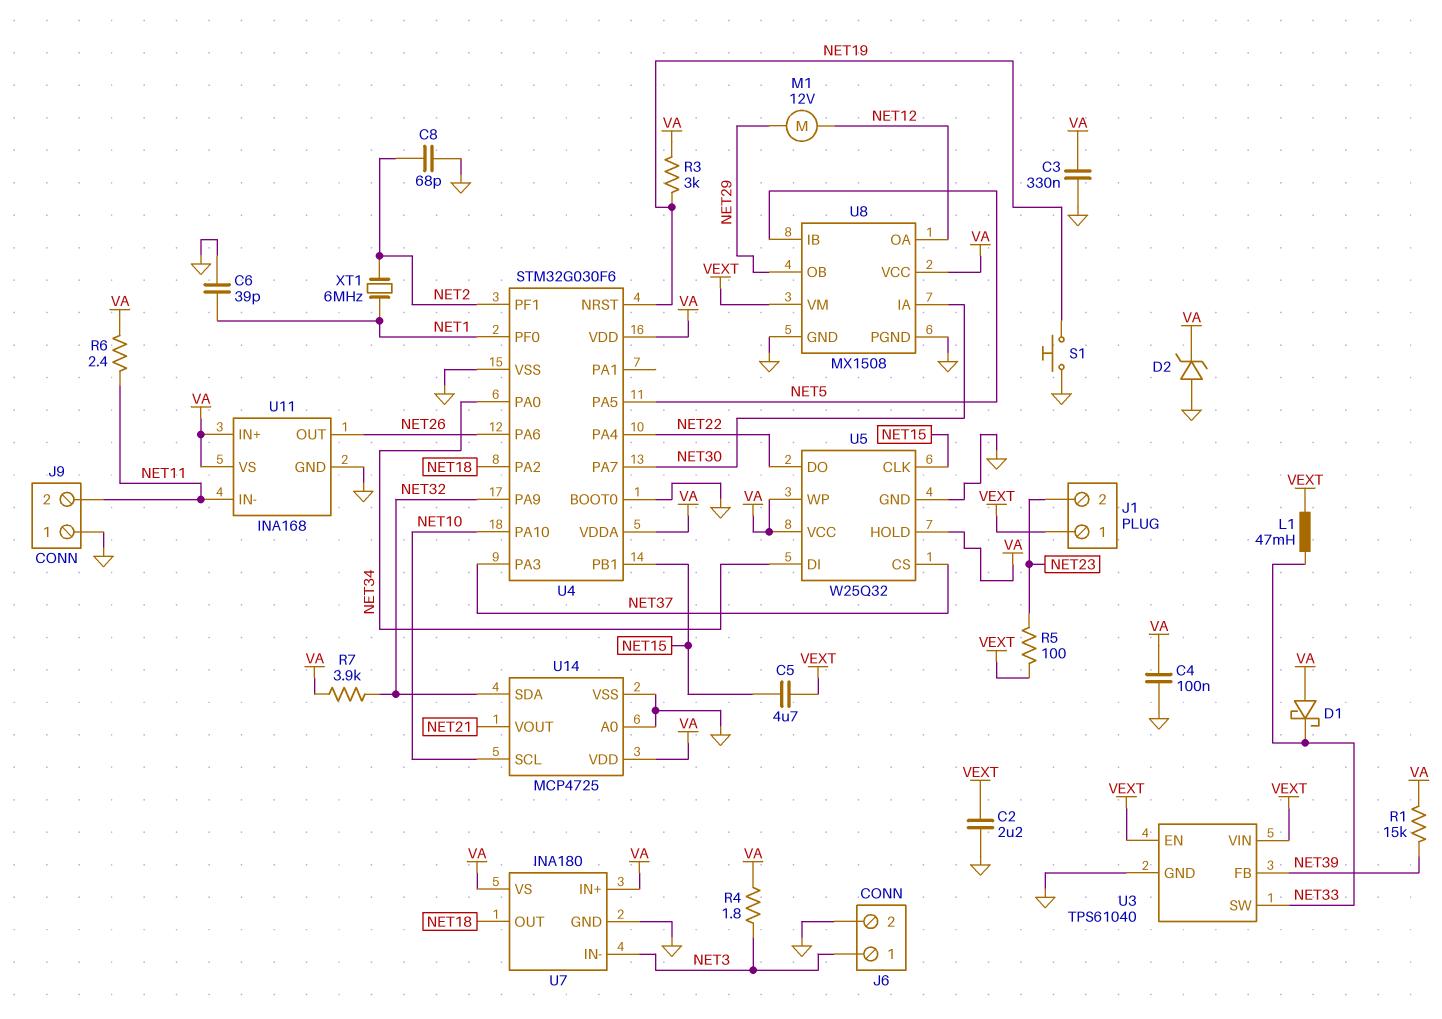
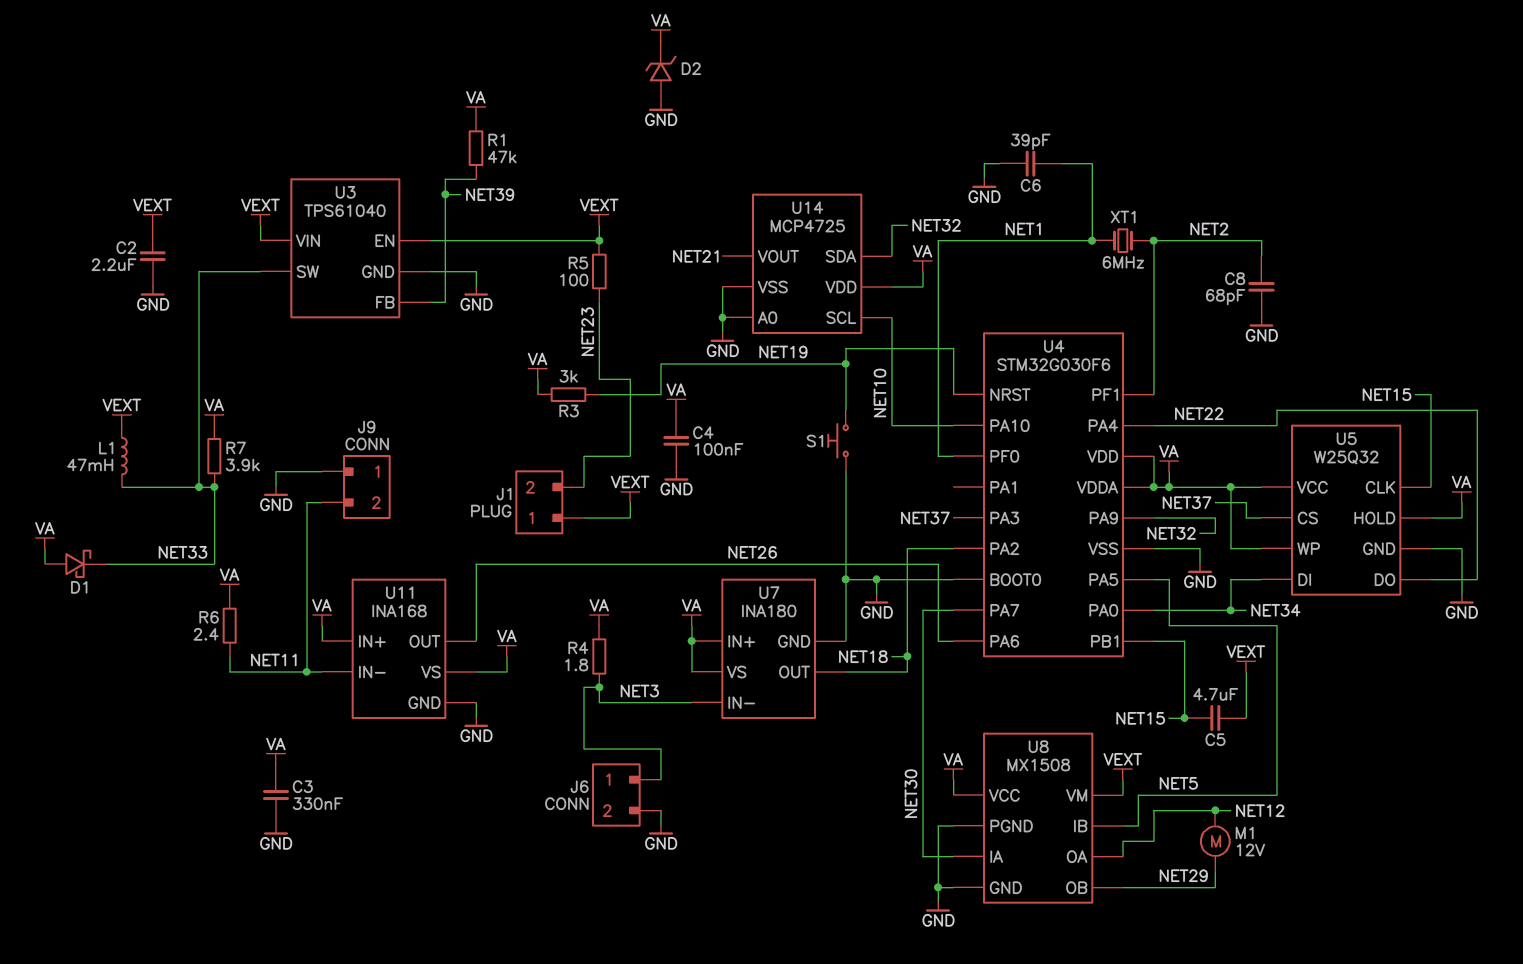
R1: 15k (NET39, VA) -> 47k (NET39, VA)
R7: 3.9k (NET32, VA) -> 3.9k (NET33, VA)

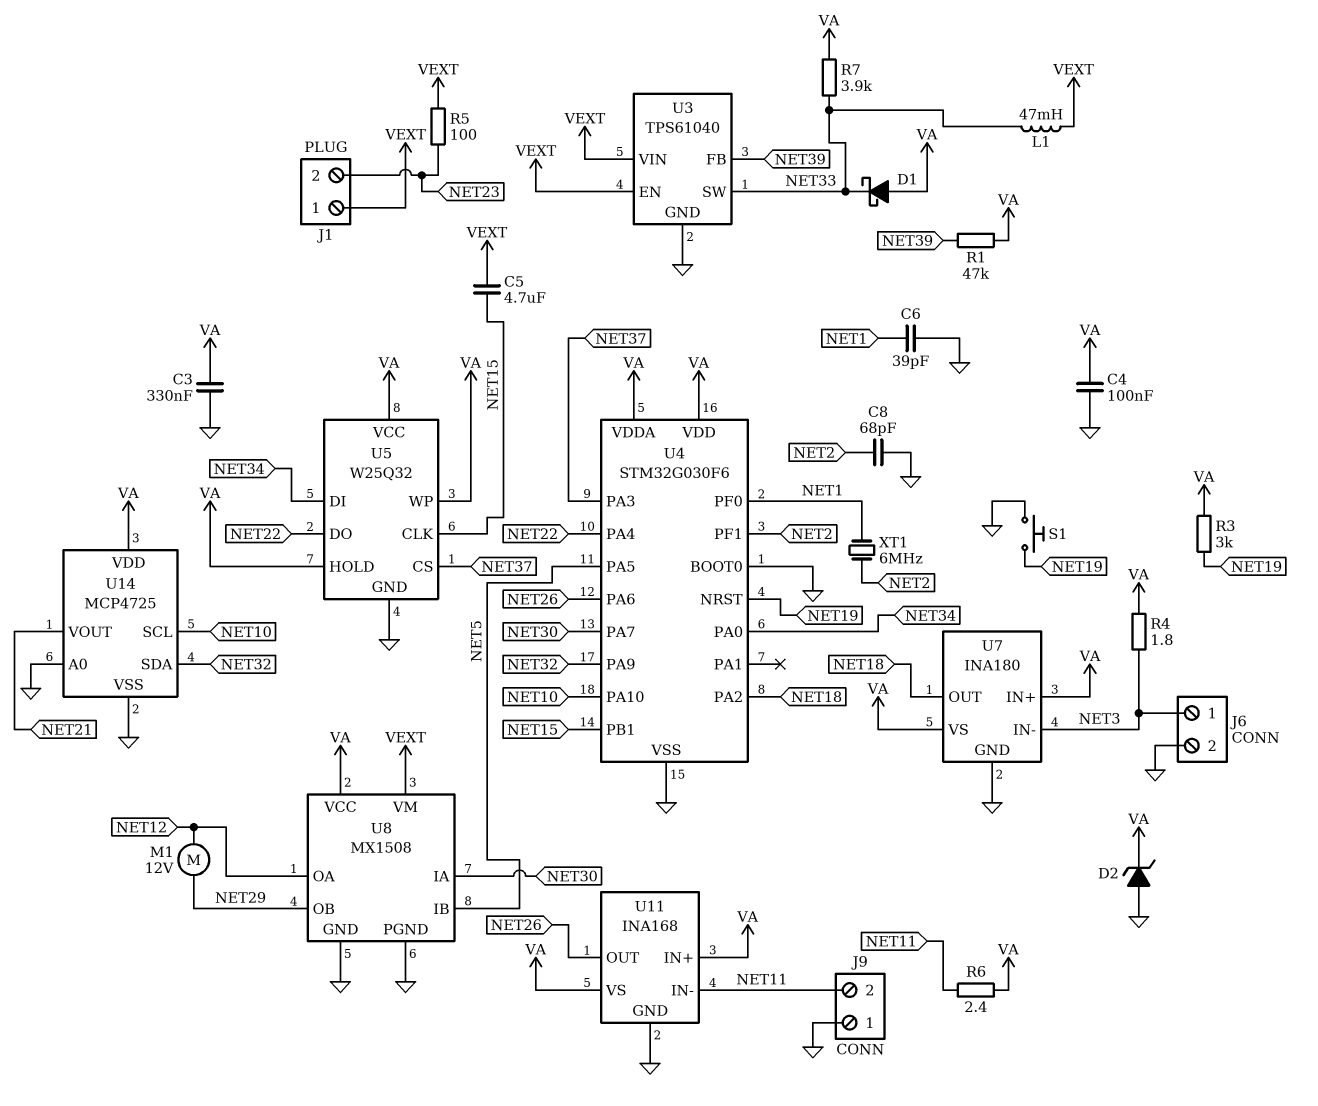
C2: 2.2uF (GND, VEXT) -> none

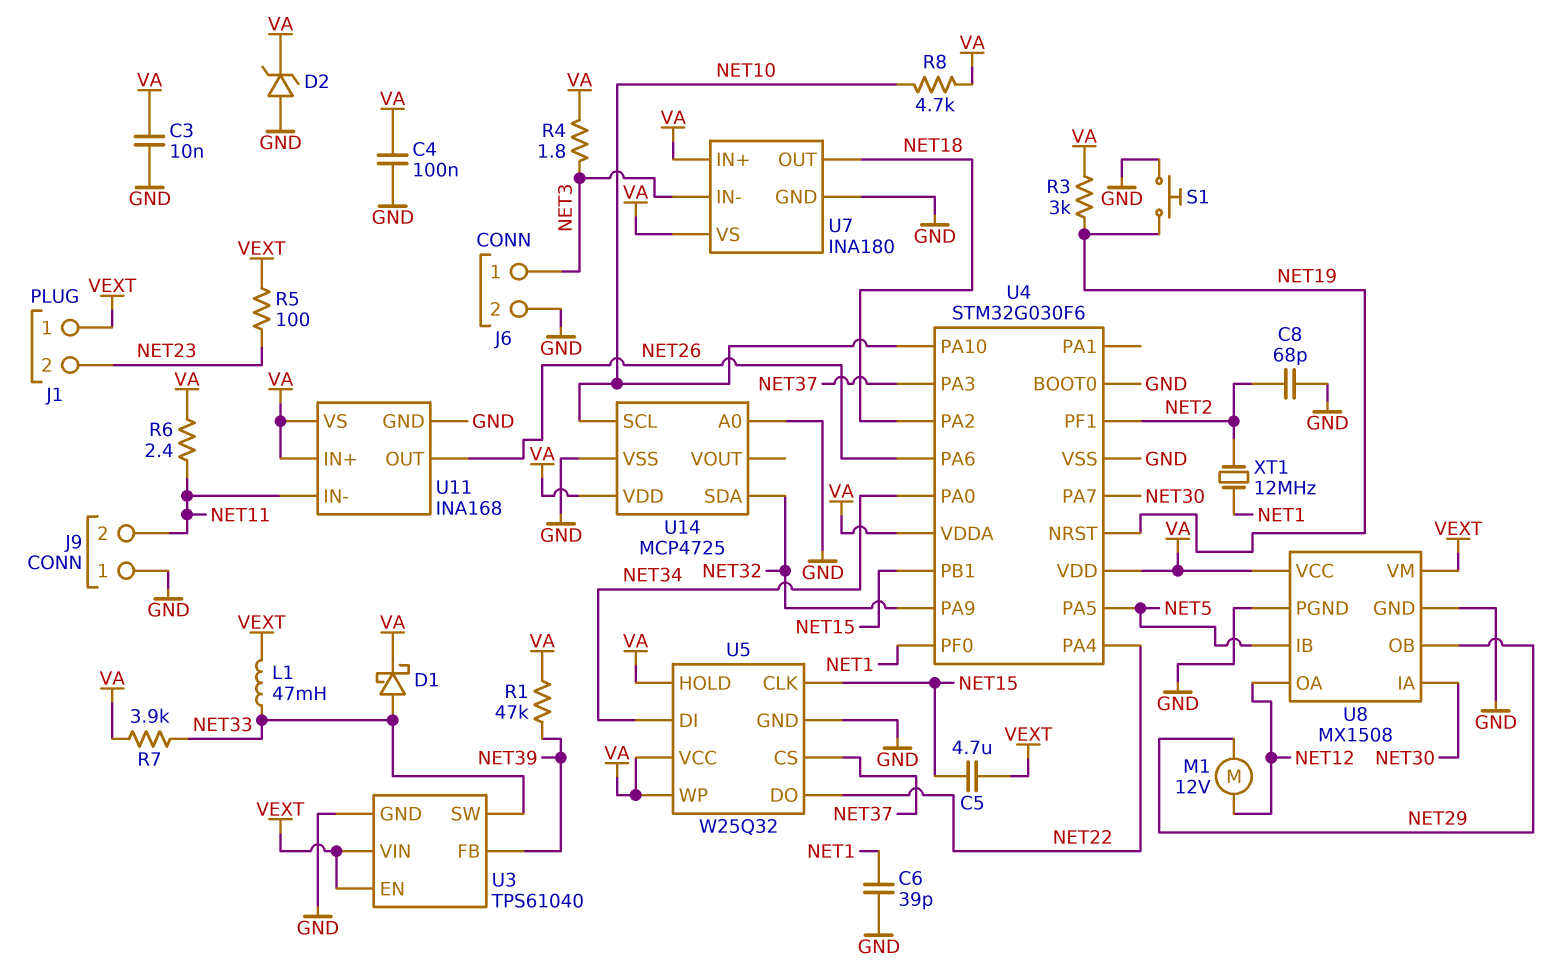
C3: 330nF (GND, VA) -> 10nF (GND, VA)
D1: schottky (A VA, K NET33) -> schottky (A NET33, K VA)
R8: none -> 4.7k (NET10, VA)
U14 pin VOUT: NET21 -> none
XT1: 6MHz (NET1, NET2) -> 12MHz (NET1, NET2)

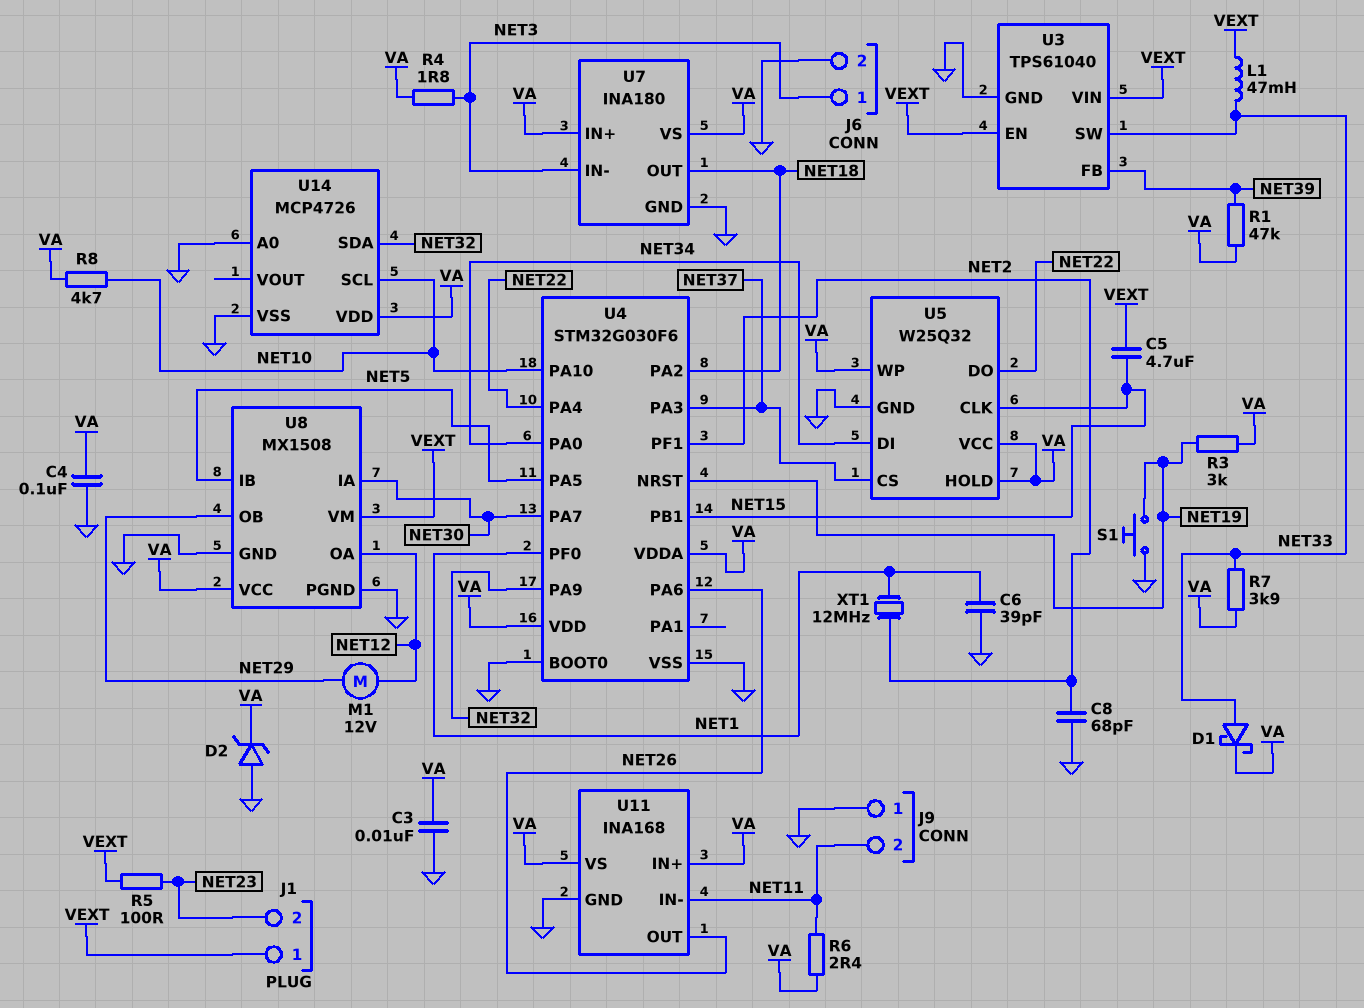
U14: MCP4725 -> MCP4726

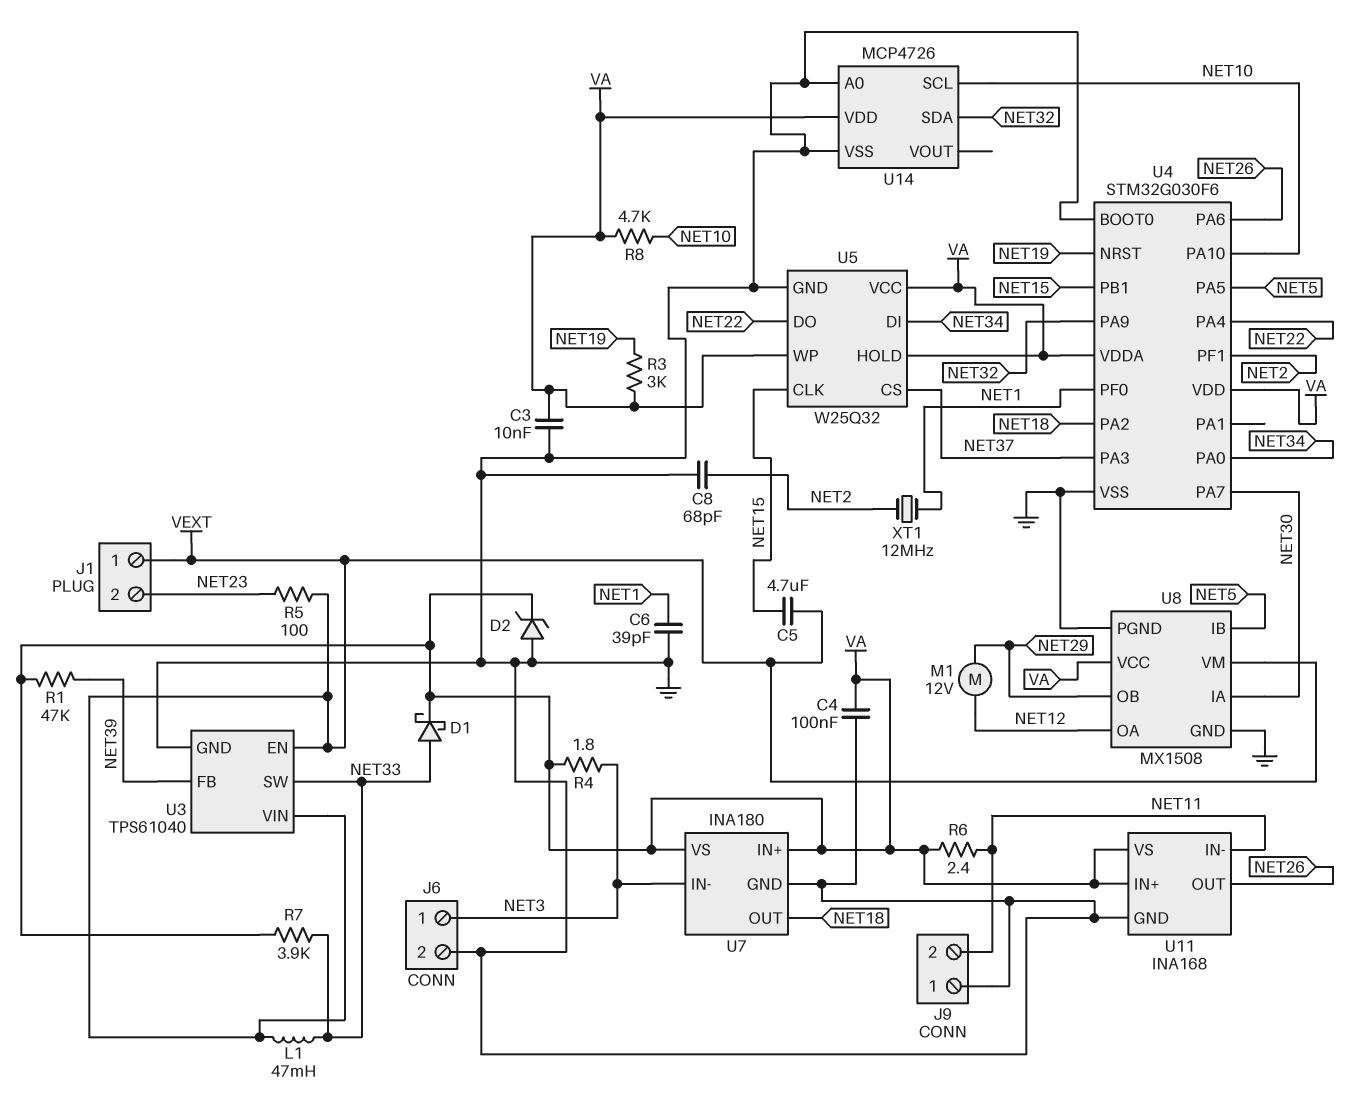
S1: button (GND, NET19) -> none

